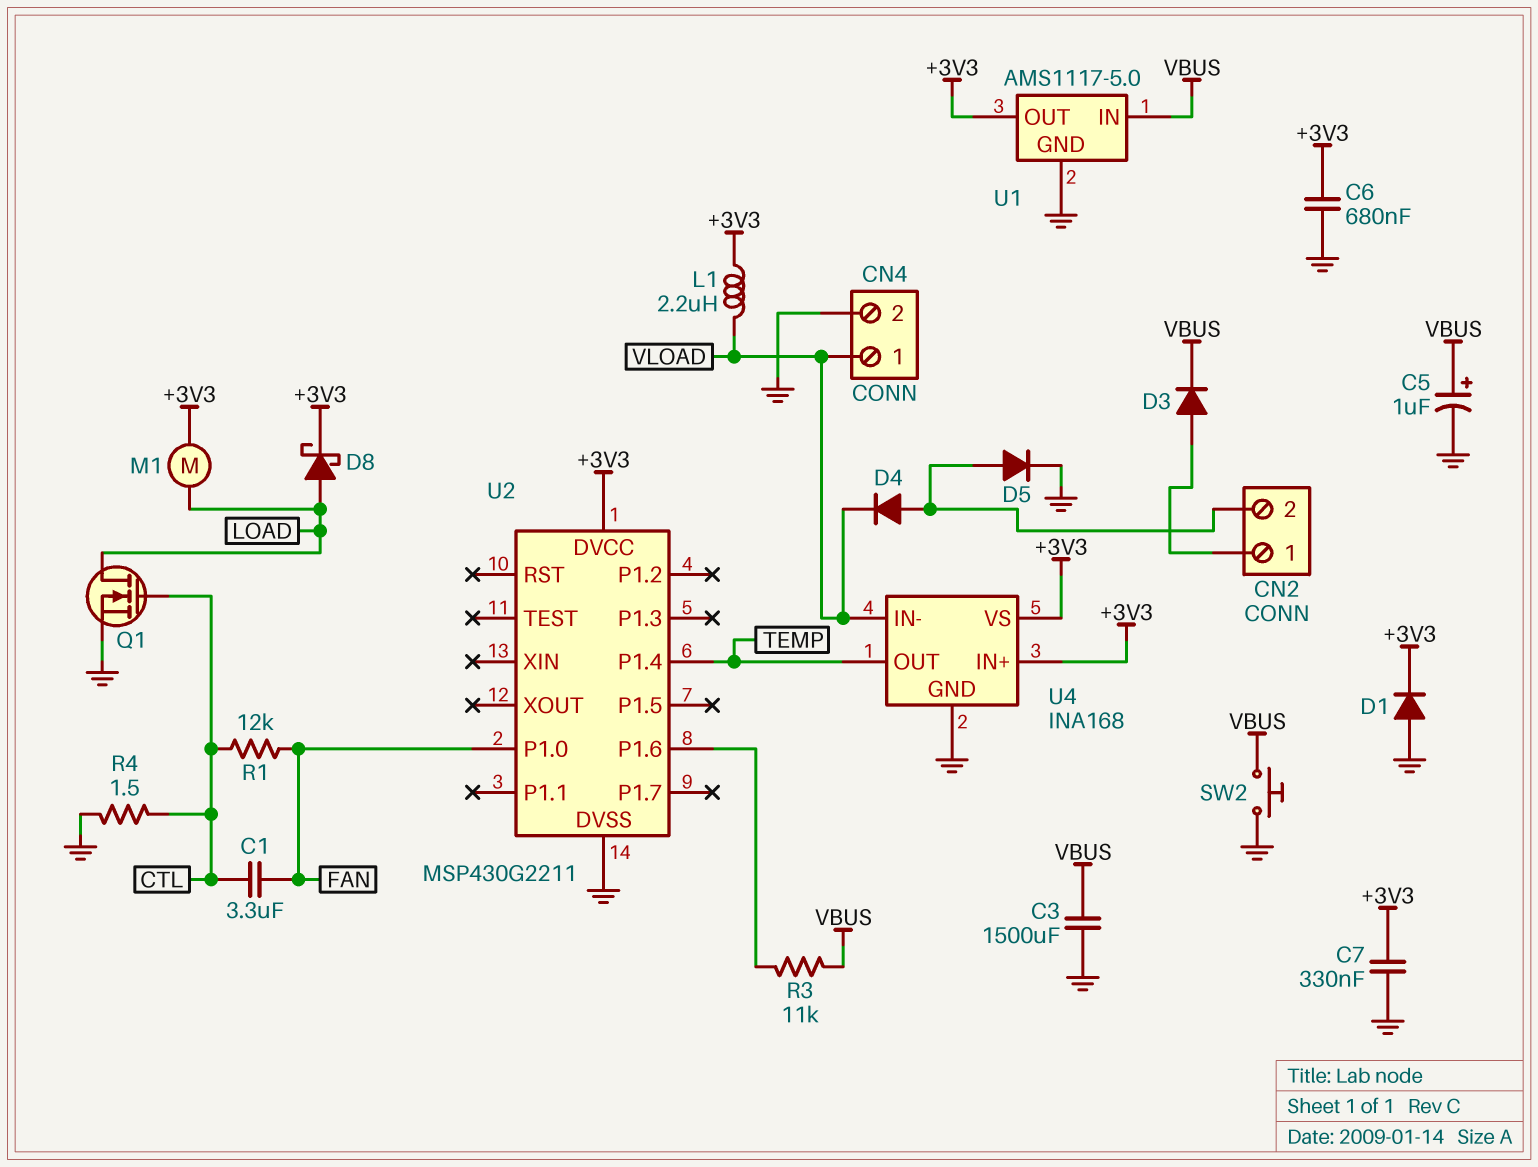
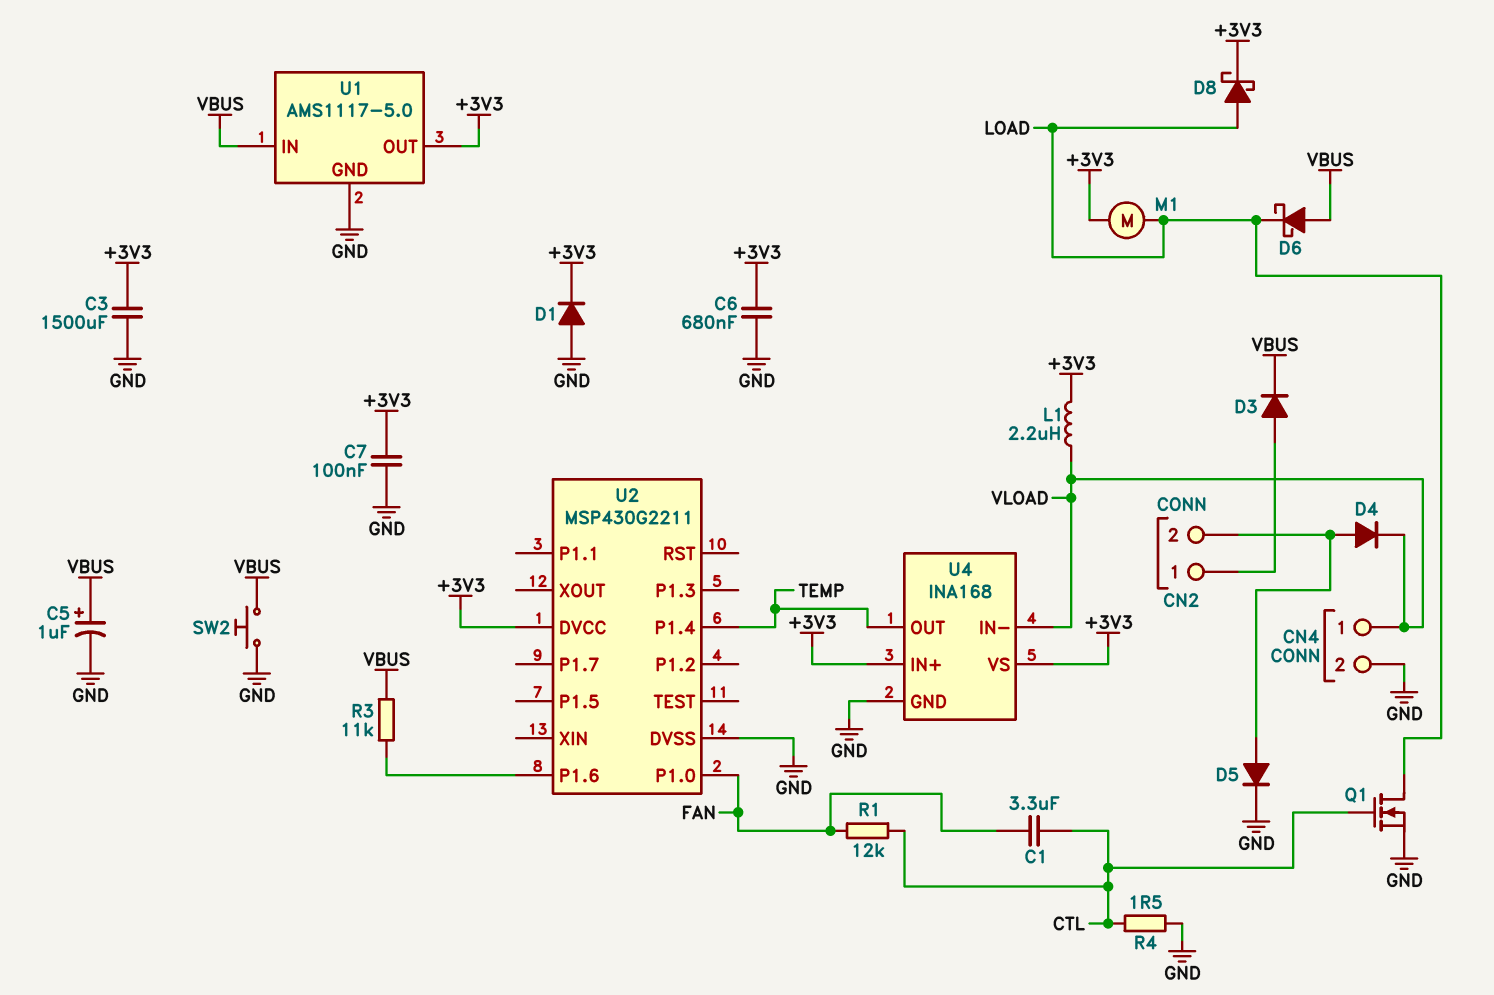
C3: 1500uF (GND, VBUS) -> 1500uF (+3V3, GND)
C7: 330nF (+3V3, GND) -> 100nF (+3V3, GND)
D6: none -> schottky (A VBUS, K LOAD)

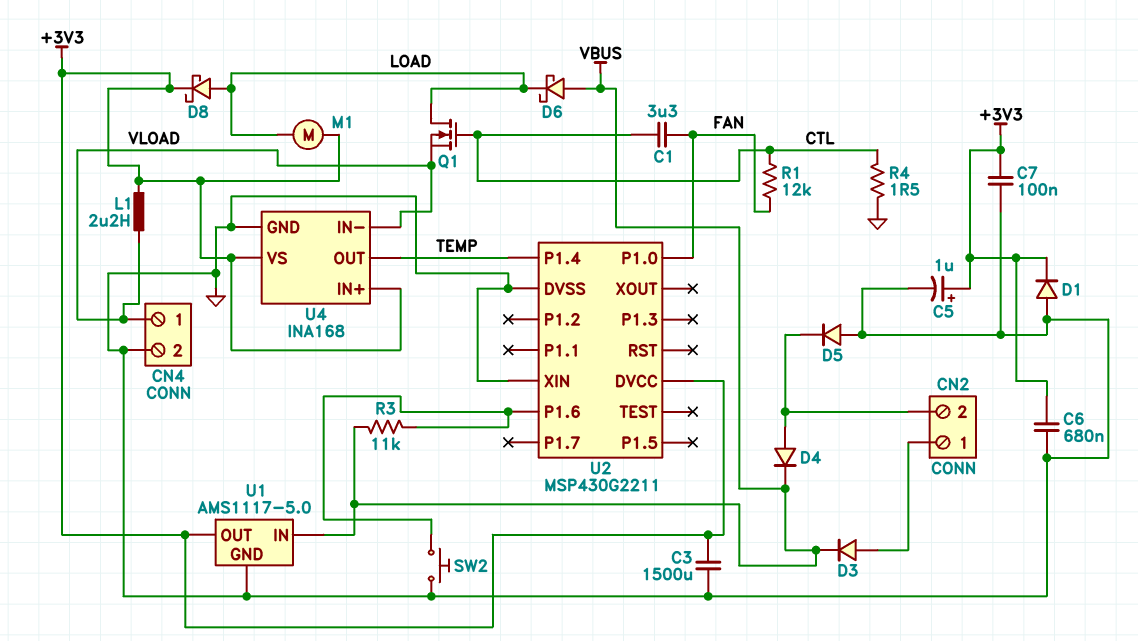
C5: 1uF (plus VBUS, minus GND) -> 1uF (plus +3V3, minus GND)
D4: diode (A CN2/2, K VLOAD) -> diode (A CN2/2, K VBUS)
D5: diode (A CN2/2, K GND) -> diode (A GND, K CN2/2)
Q1: NMOS (G CTL, D LOAD, S GND) -> NMOS (G CTL, D LOAD, S VLOAD)
SW2: button (GND, VBUS) -> button (GND, U2/P1.6)
U2 pin XIN: none -> GND

